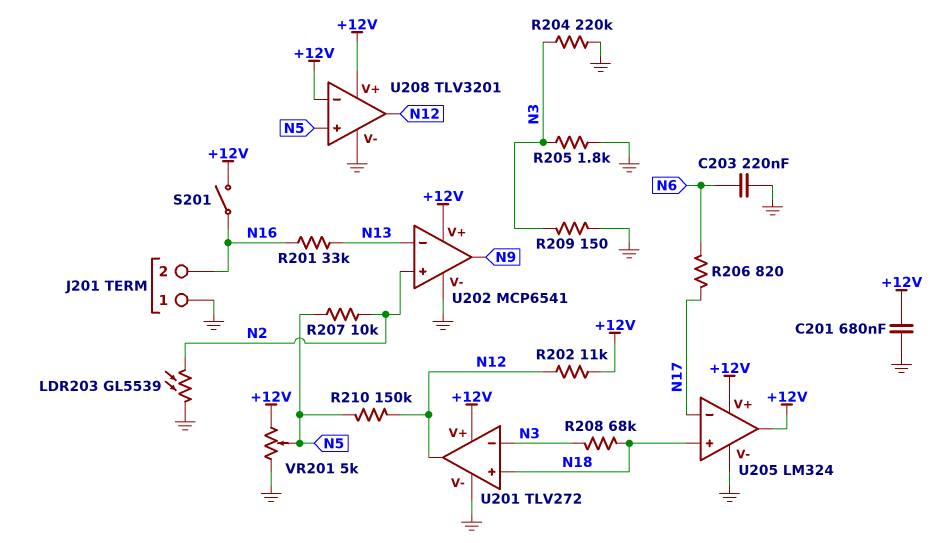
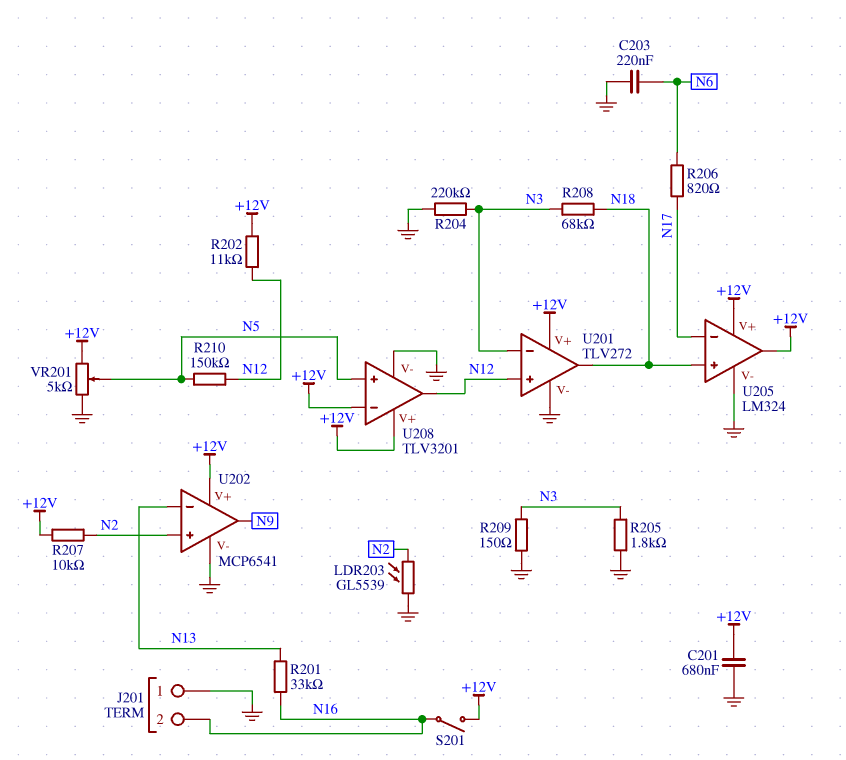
R207: 10k (N2, N5) -> 10k (+12V, N2)
U201 pin in+: N18 -> N12
U201 pin out: N12 -> N18

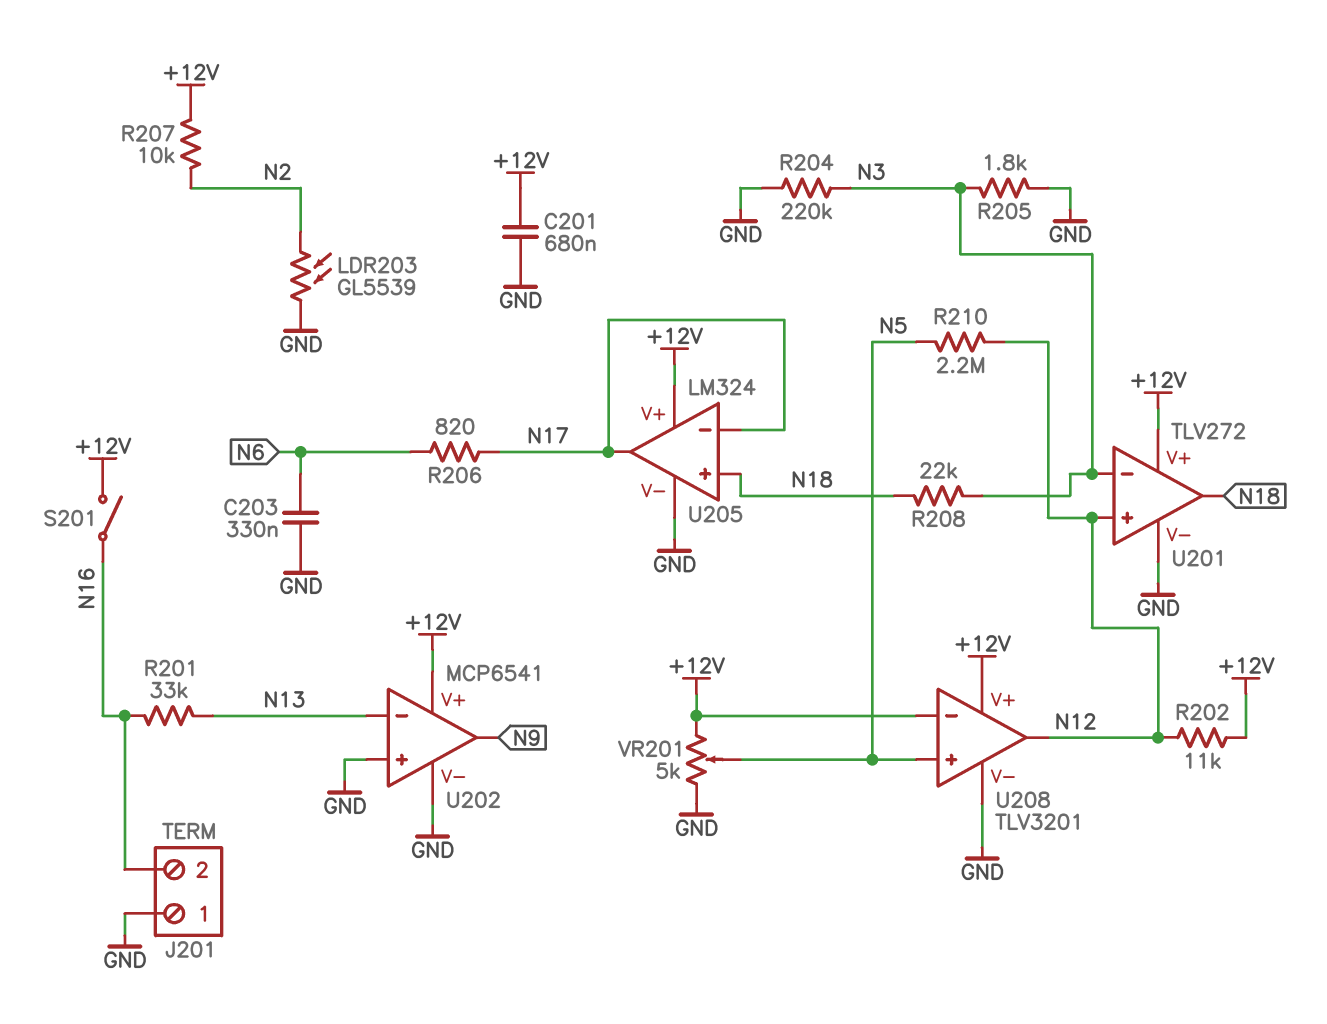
C203: 220nF (GND, N6) -> 330nF (GND, N6)
R208: 68k (N3, N18) -> 22k (N3, N18)
R209: 150 (GND, N3) -> none
R210: 150k (N5, N12) -> 2.2M (N5, N12)
U202 pin in+: N2 -> GND
U205 pin out: +12V -> N17

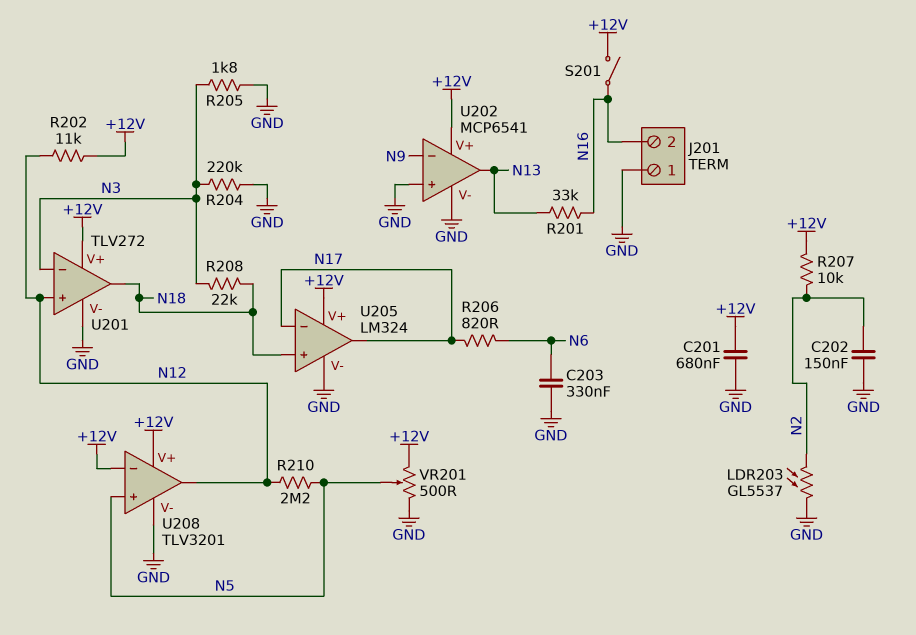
C202: none -> 150nF (GND, N2)
LDR203: GL5539 (GND, N2) -> GL5537 (GND, N2)
U202 pin in-: N13 -> N9
U202 pin out: N9 -> N13
VR201: 5k (+12V, GND, wiper N5) -> 500 (+12V, GND, wiper N5)

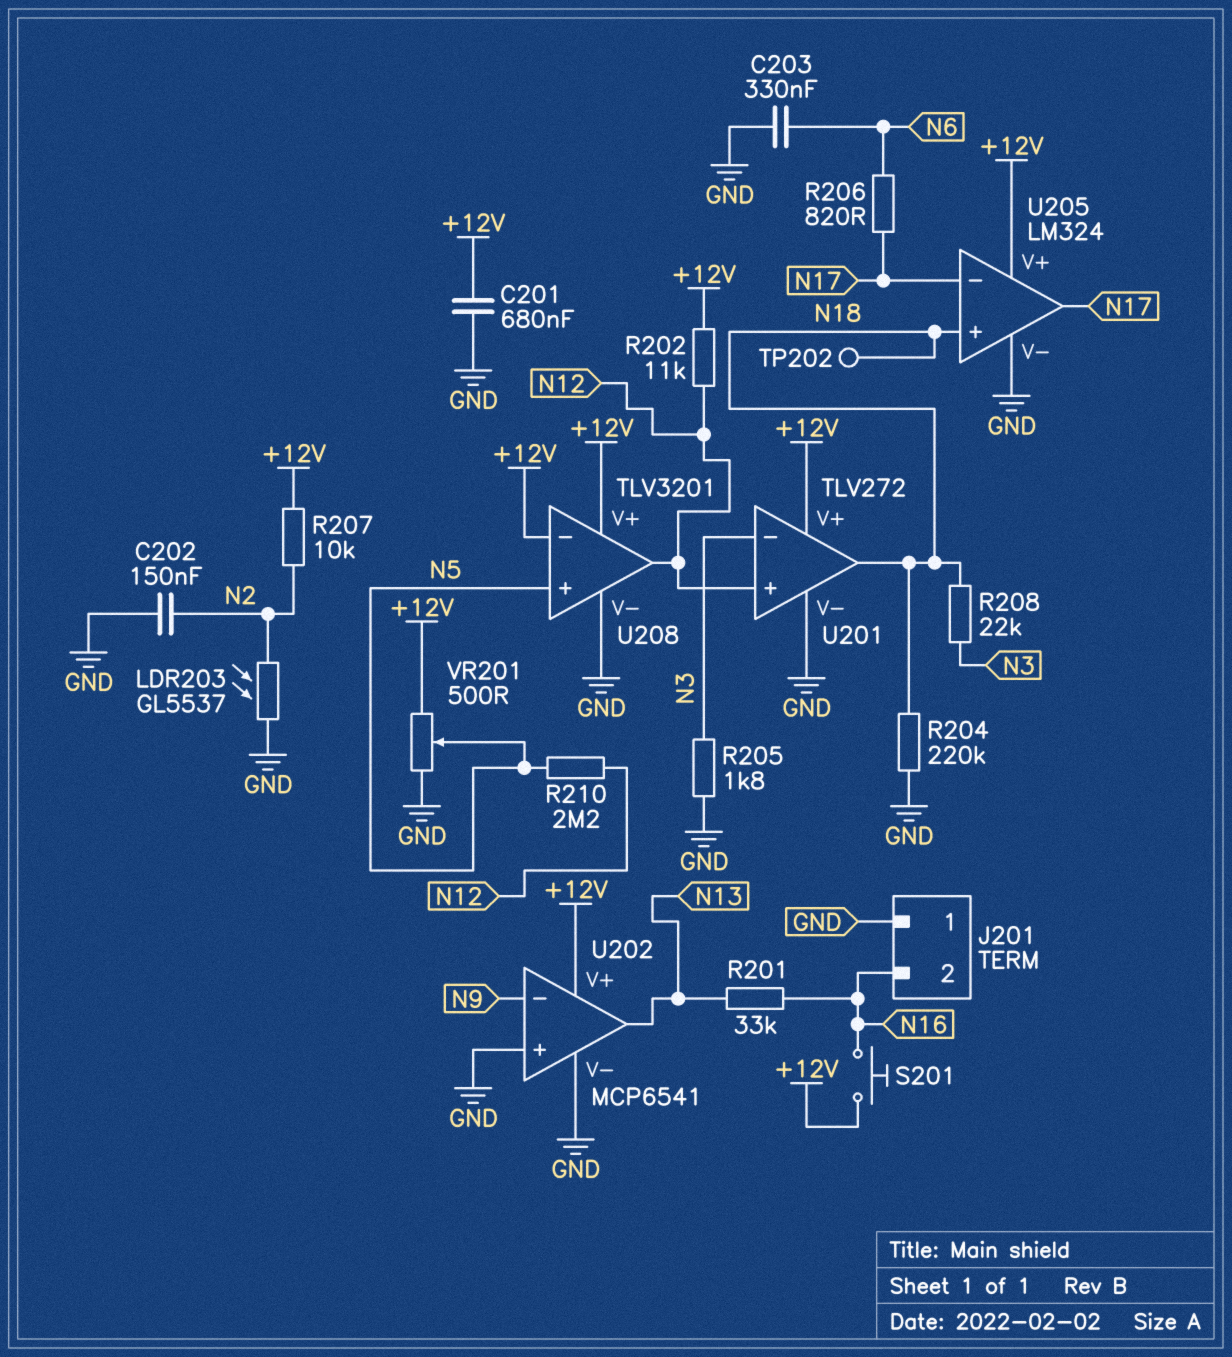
R204: 220k (GND, N3) -> 220k (GND, N18)
S201: switch (+12V, N16) -> button (+12V, N16)
TP202: none -> test point (N18)

